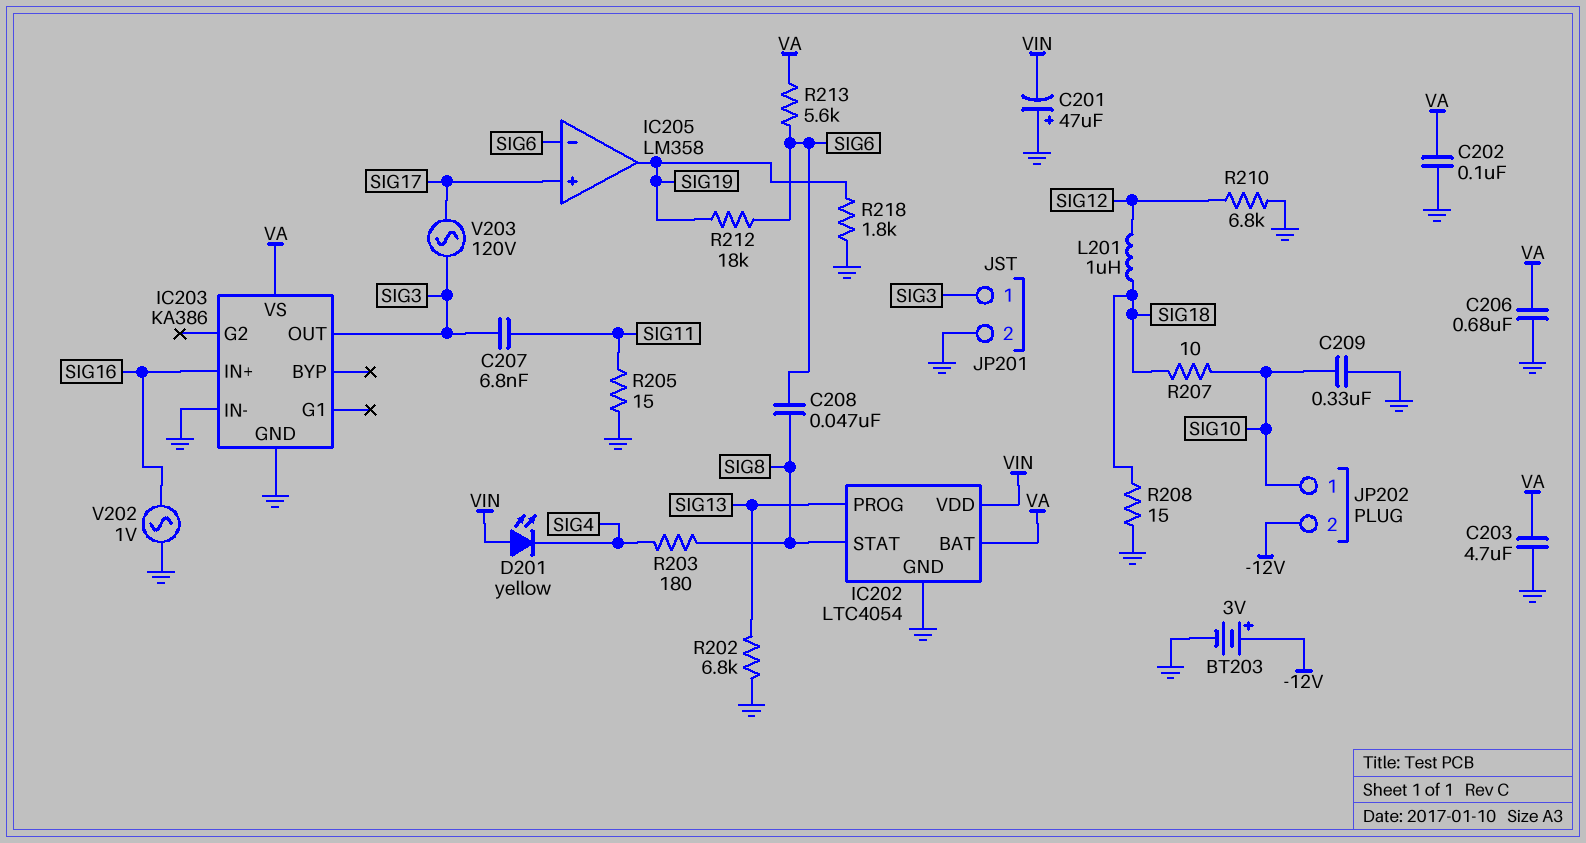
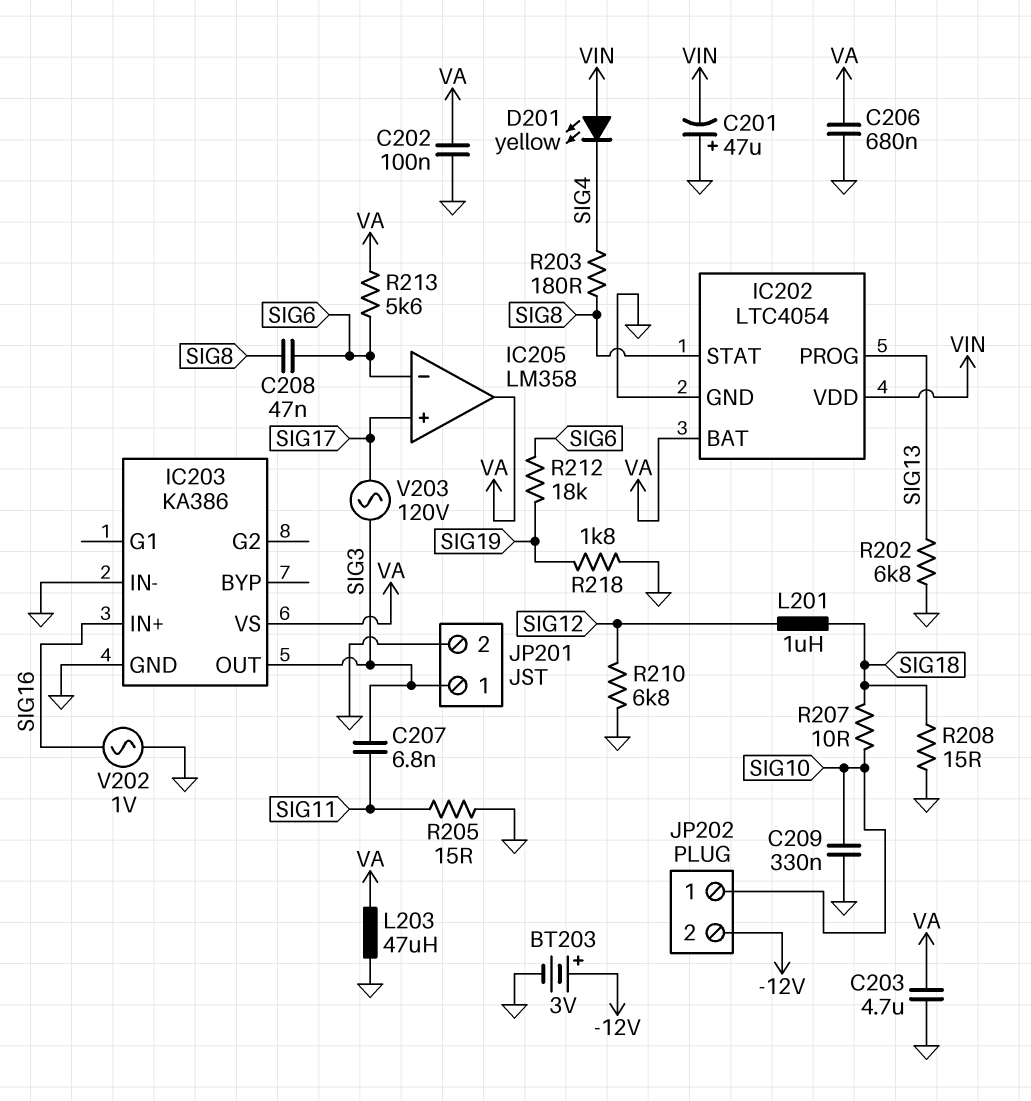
IC205 pin out: SIG19 -> VA
L203: none -> 47uH (GND, VA)

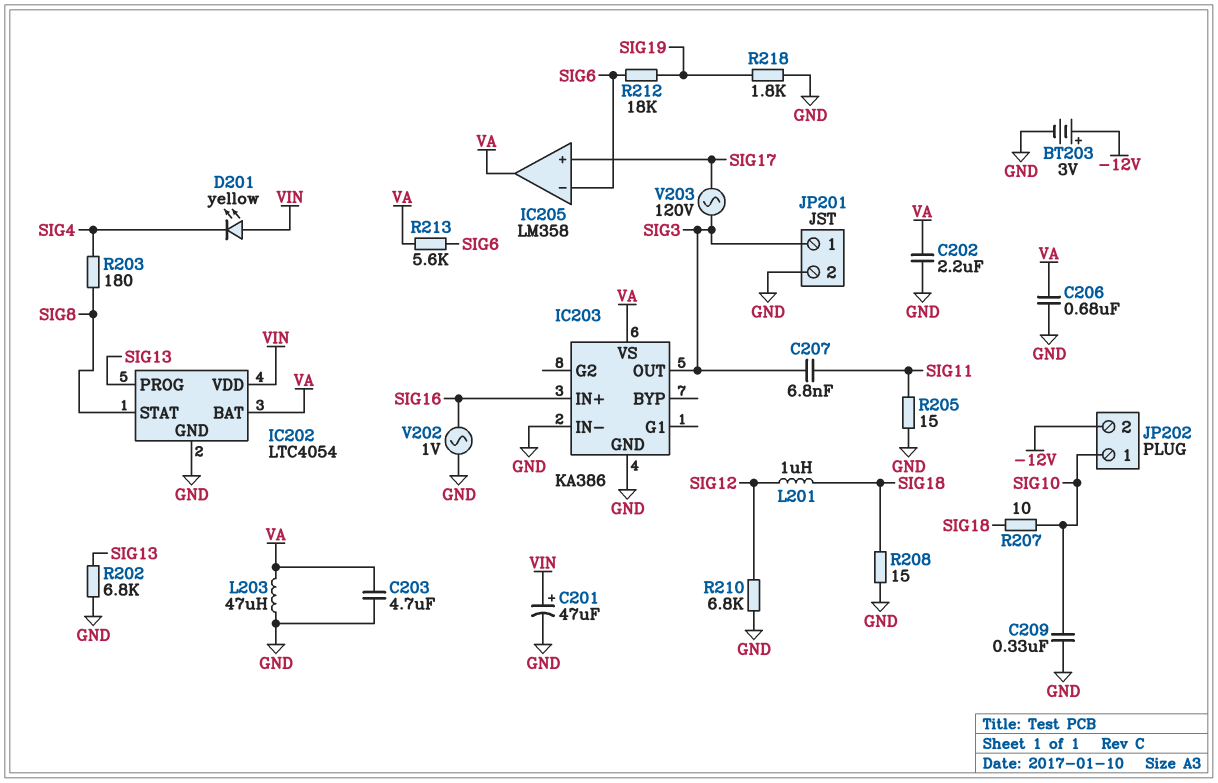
C201: 47uF (plus GND, minus VIN) -> 47uF (plus VIN, minus GND)
C202: 100nF (GND, VA) -> 2.2uF (GND, VA)
C208: 47nF (SIG6, SIG8) -> none

